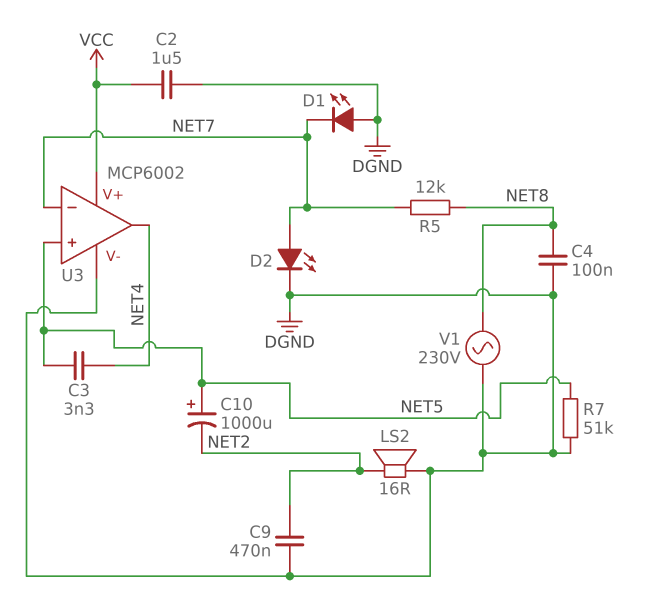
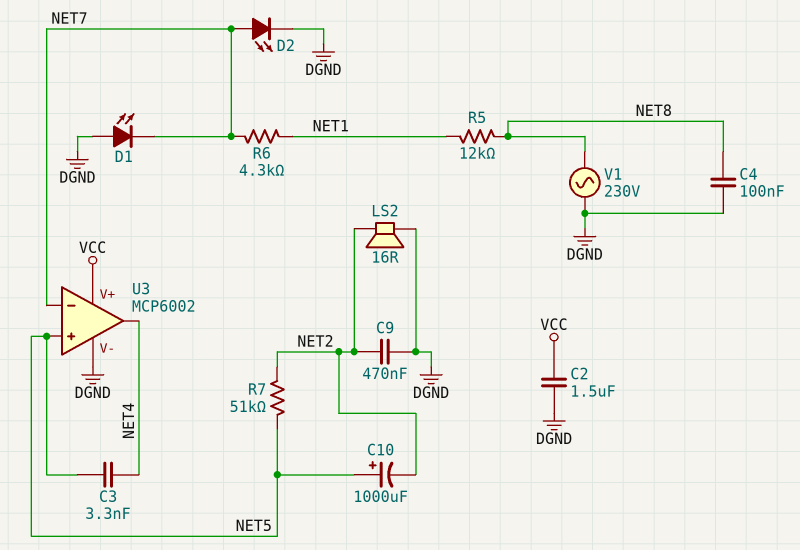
R5: 12k (NET7, NET8) -> 12k (NET1, NET8)
R6: none -> 4.3k (NET1, NET7)
R7: 51k (DGND, NET5) -> 51k (NET2, NET5)

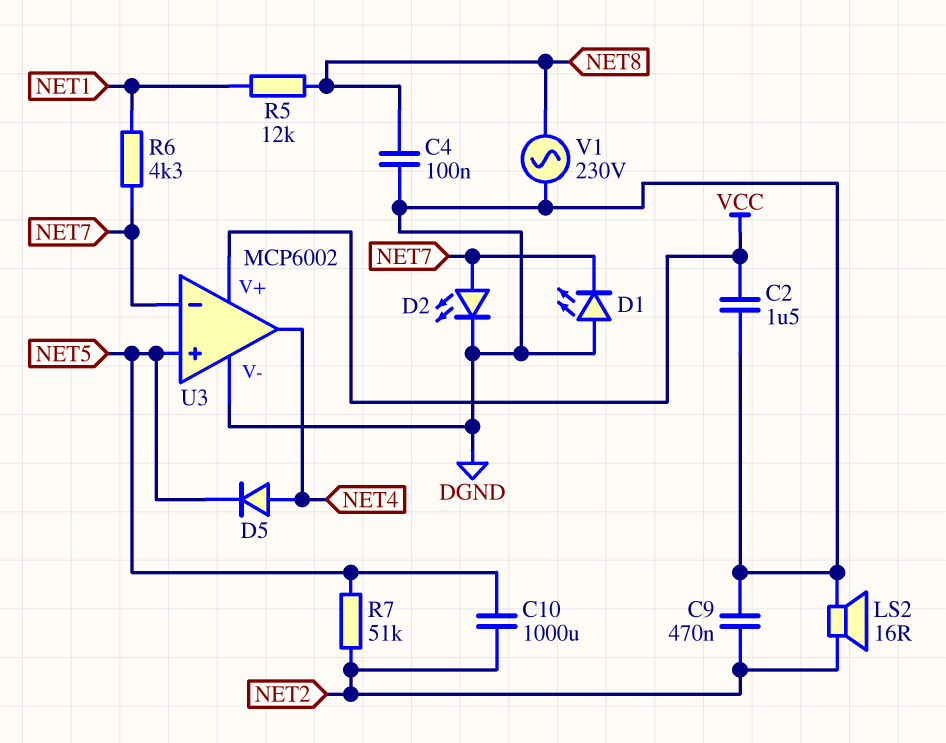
C3: 3.3nF (NET4, NET5) -> none
C10: 1000uF (plus NET5, minus NET2) -> 1000uF (NET2, NET5)
D5: none -> diode (A NET4, K NET5)

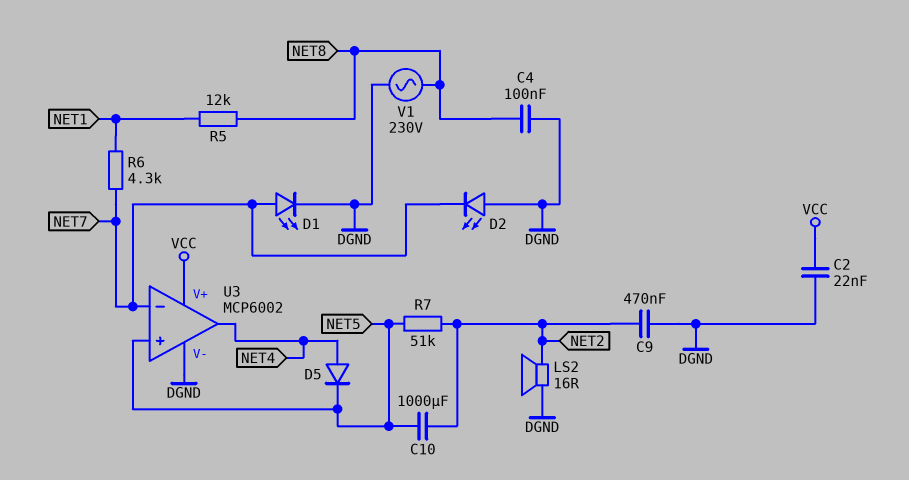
C2: 1.5uF (DGND, VCC) -> 22nF (DGND, VCC)
D1: LED (A DGND, K NET7) -> LED (A NET7, K DGND)
D2: LED (A NET7, K DGND) -> LED (A DGND, K NET7)

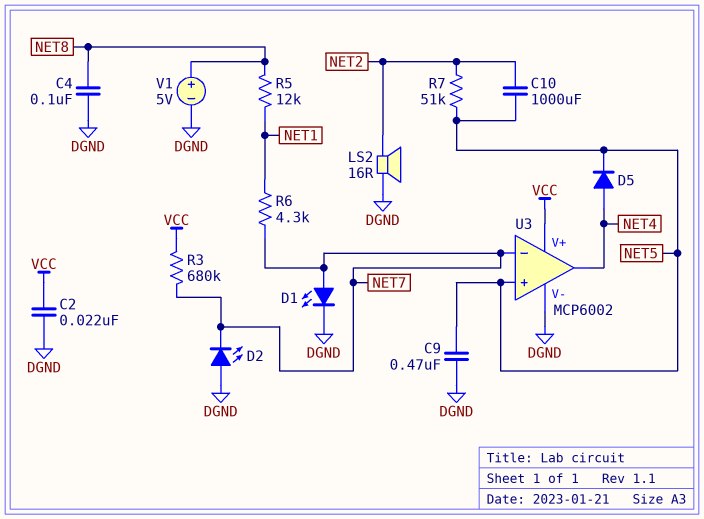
C9: 470nF (DGND, NET2) -> 470nF (DGND, NET5)
R3: none -> 680k (NET7, VCC)
V1: AC 230V (DGND, NET8) -> 5V (plus NET8, minus DGND)

